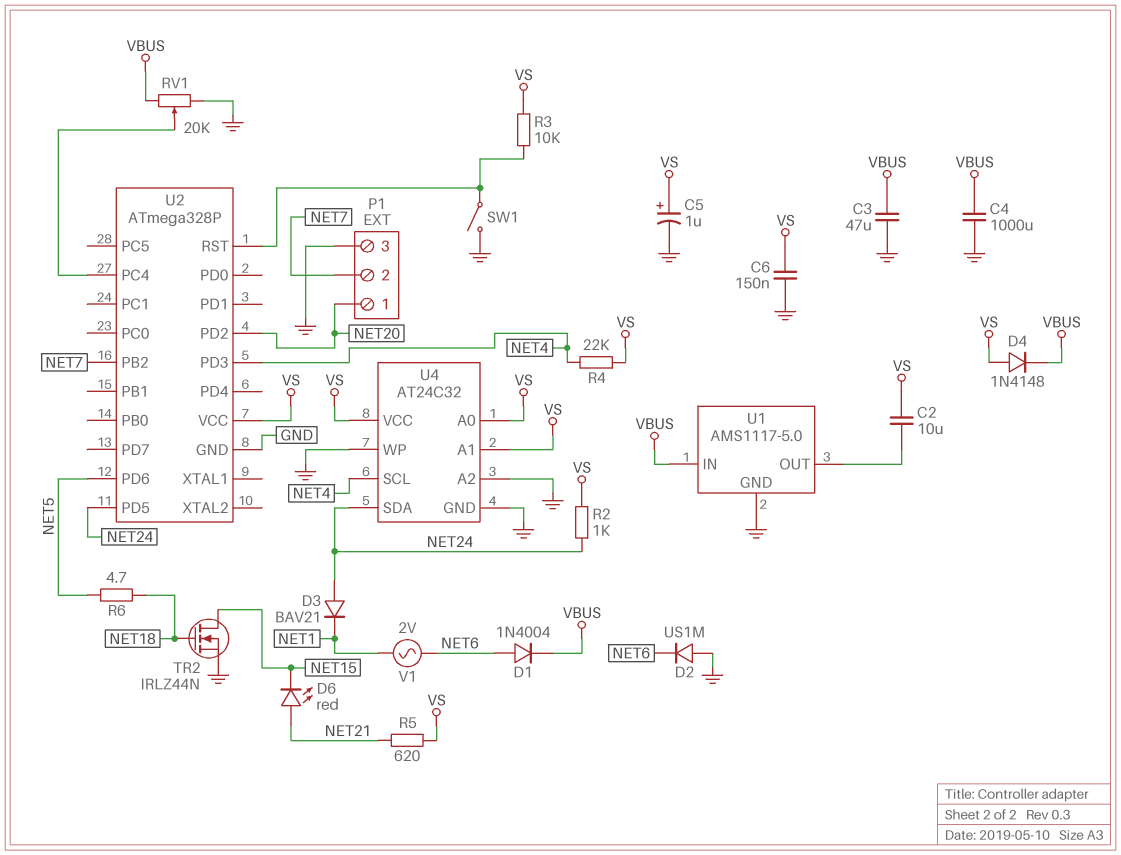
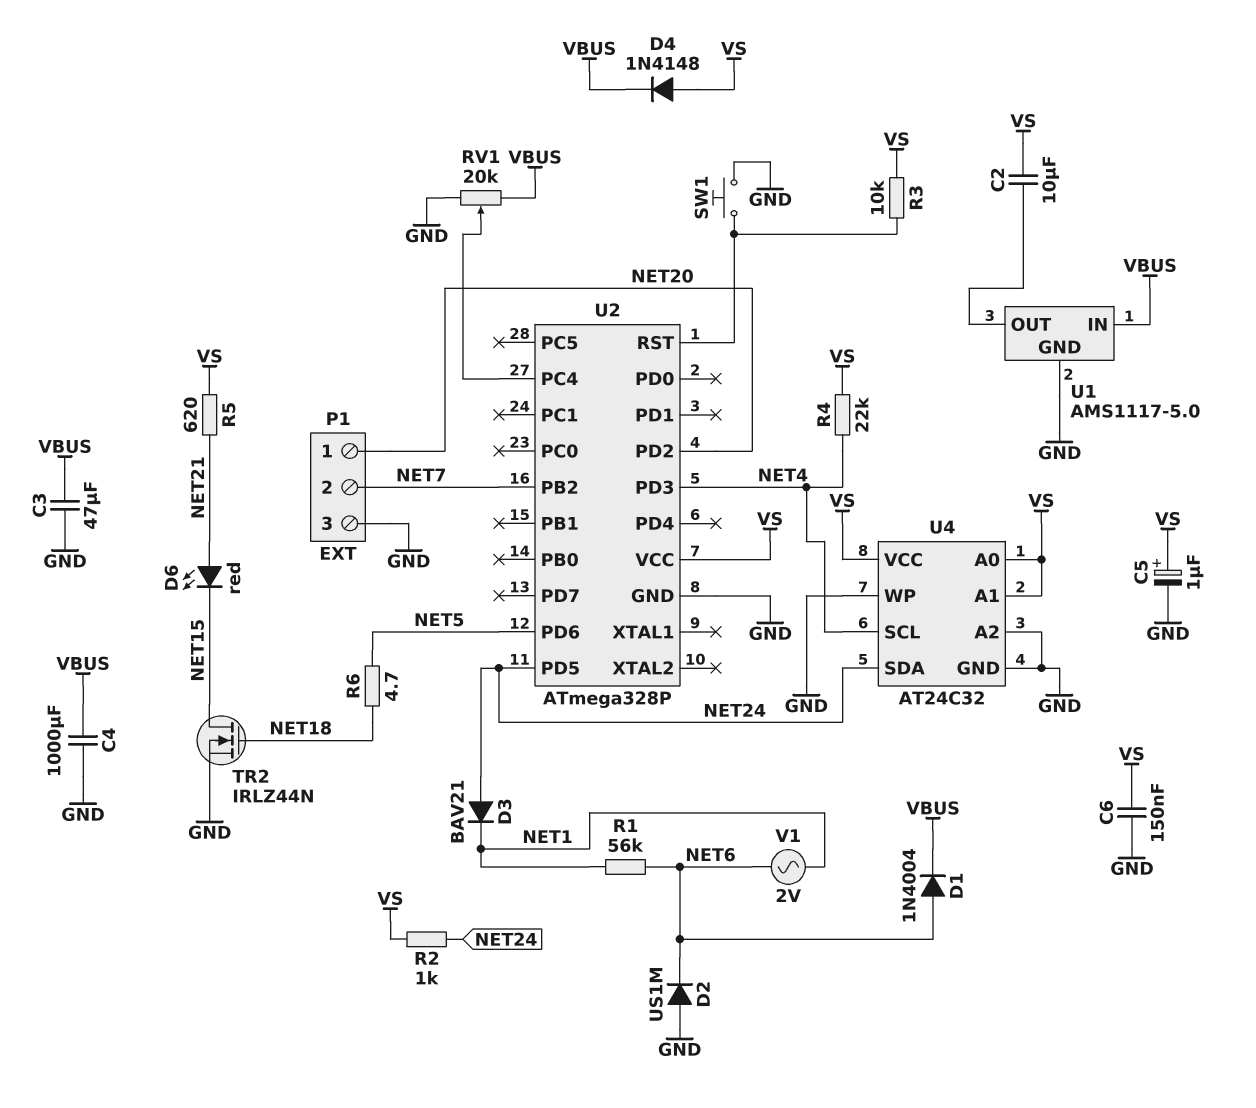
R1: none -> 56k (NET1, NET6)
SW1: switch (GND, U2/RST) -> button (GND, U2/RST)

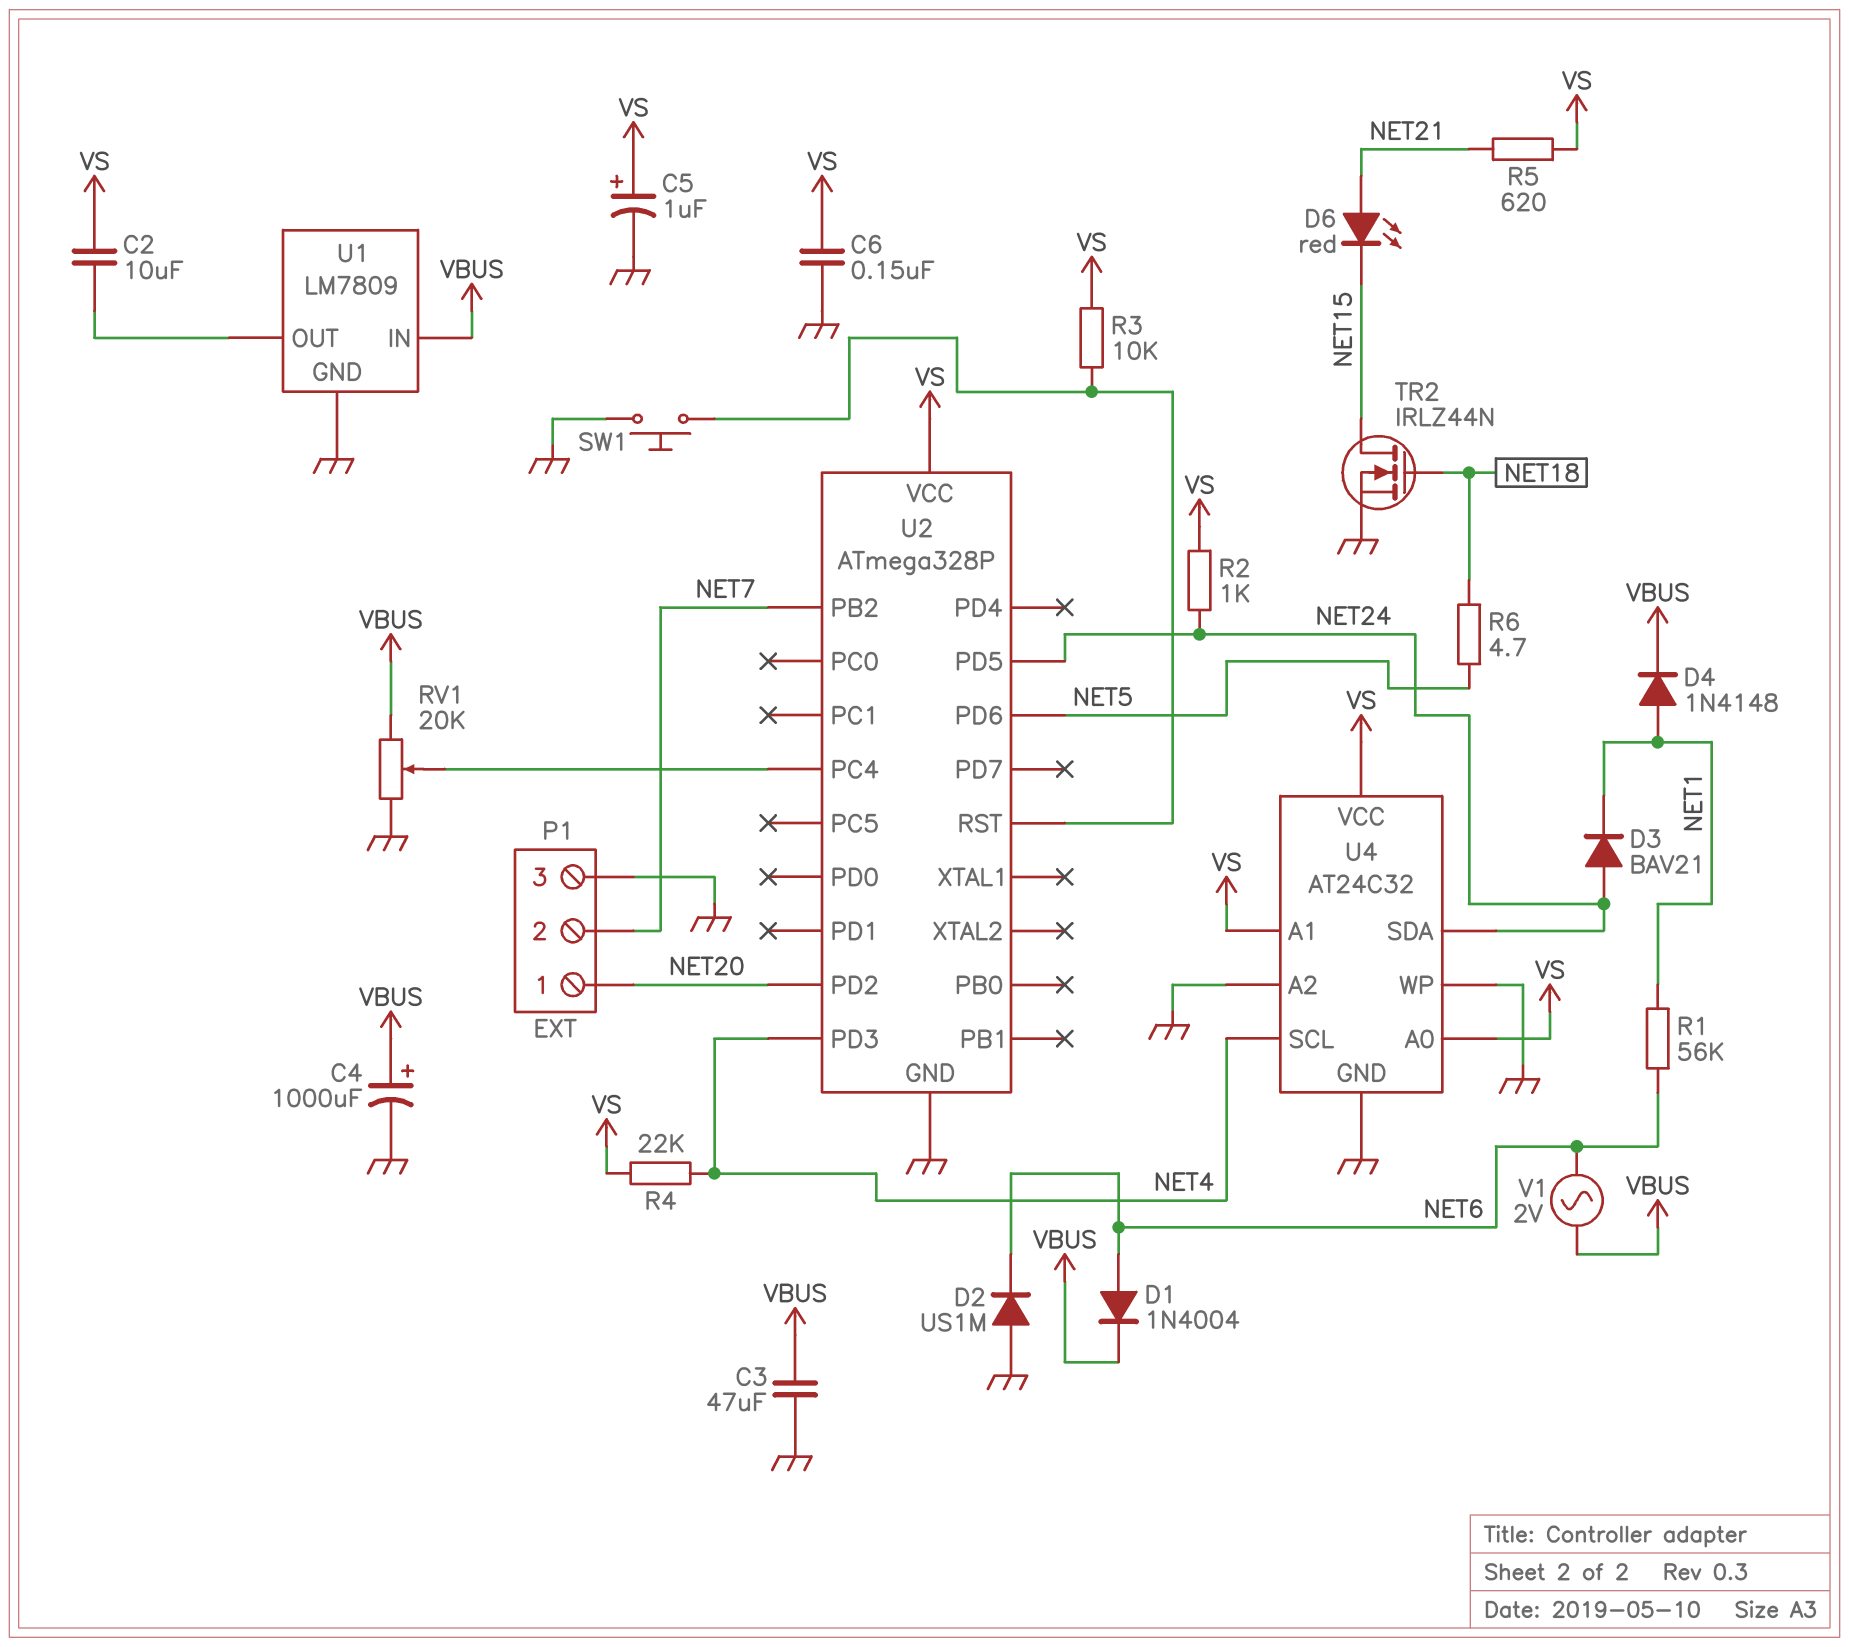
C4: 1000uF (GND, VBUS) -> 1000uF (plus VBUS, minus GND)
D4: diode 1N4148 (A VS, K VBUS) -> diode 1N4148 (A NET1, K VBUS)
U1: AMS1117-5.0 -> LM7809
V1: AC 2V (NET1, NET6) -> AC 2V (NET6, VBUS)

